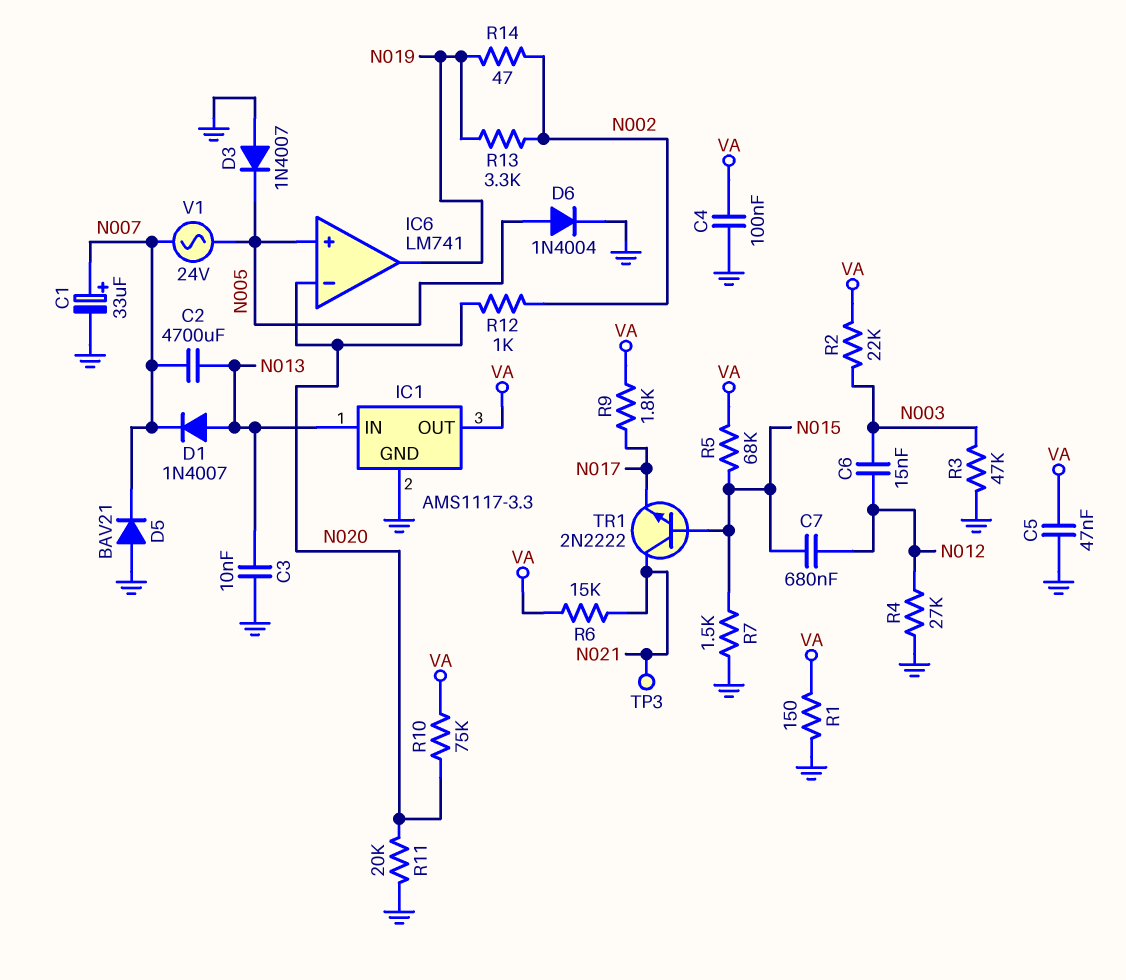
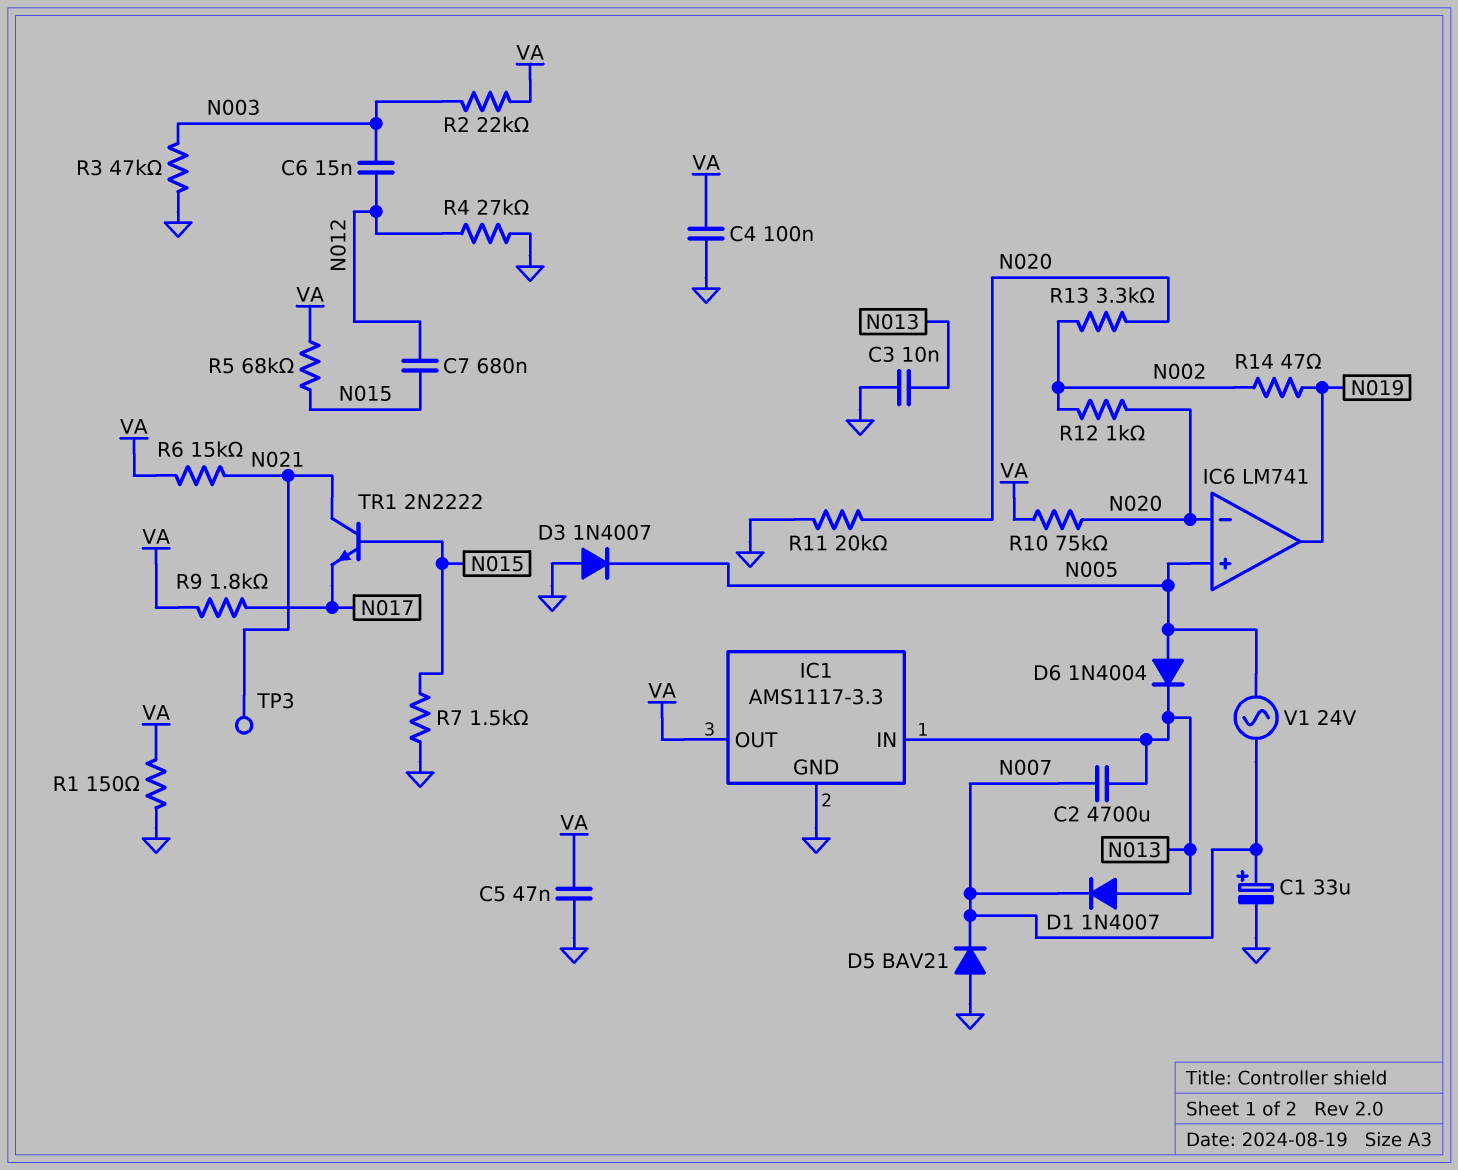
D6: diode 1N4004 (A N005, K GND) -> diode 1N4004 (A N005, K N013)
R13: 3.3k (N002, N019) -> 3.3k (N002, N020)

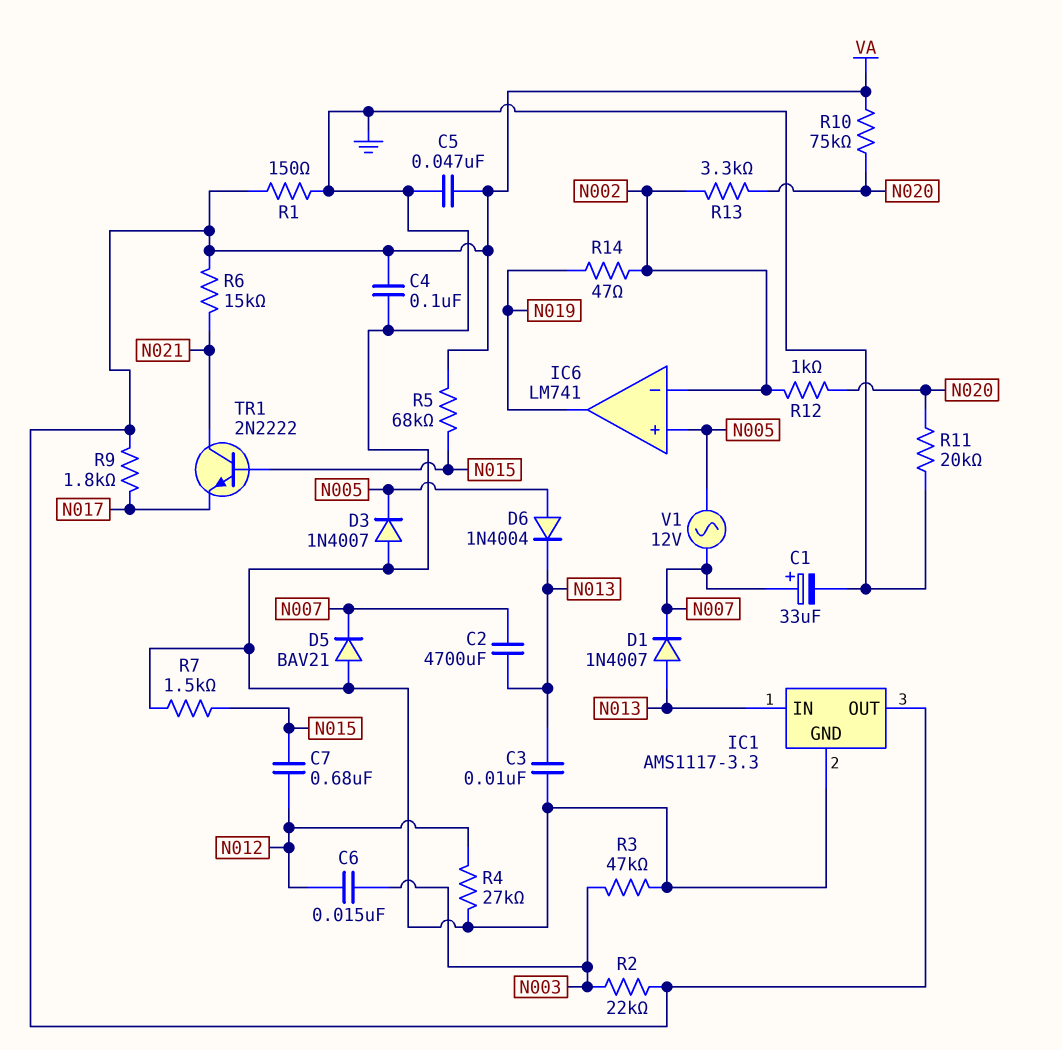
IC6 pin in-: N020 -> N002
TP3: test point (N021) -> none
V1: AC 24V (N005, N007) -> AC 12V (N005, N007)

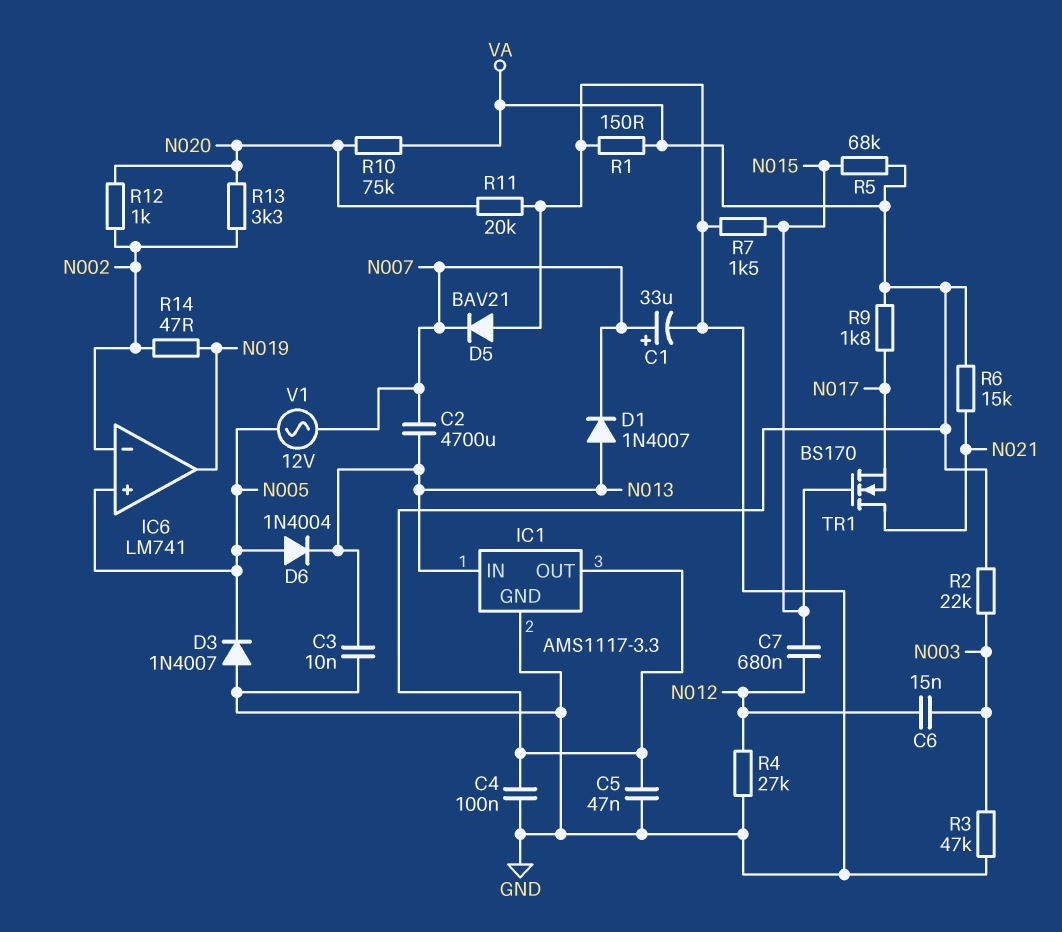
TR1: NPN 2N2222 (B N015, C N021, E N017) -> NMOS BS170 (G N015, D N021, S N017)

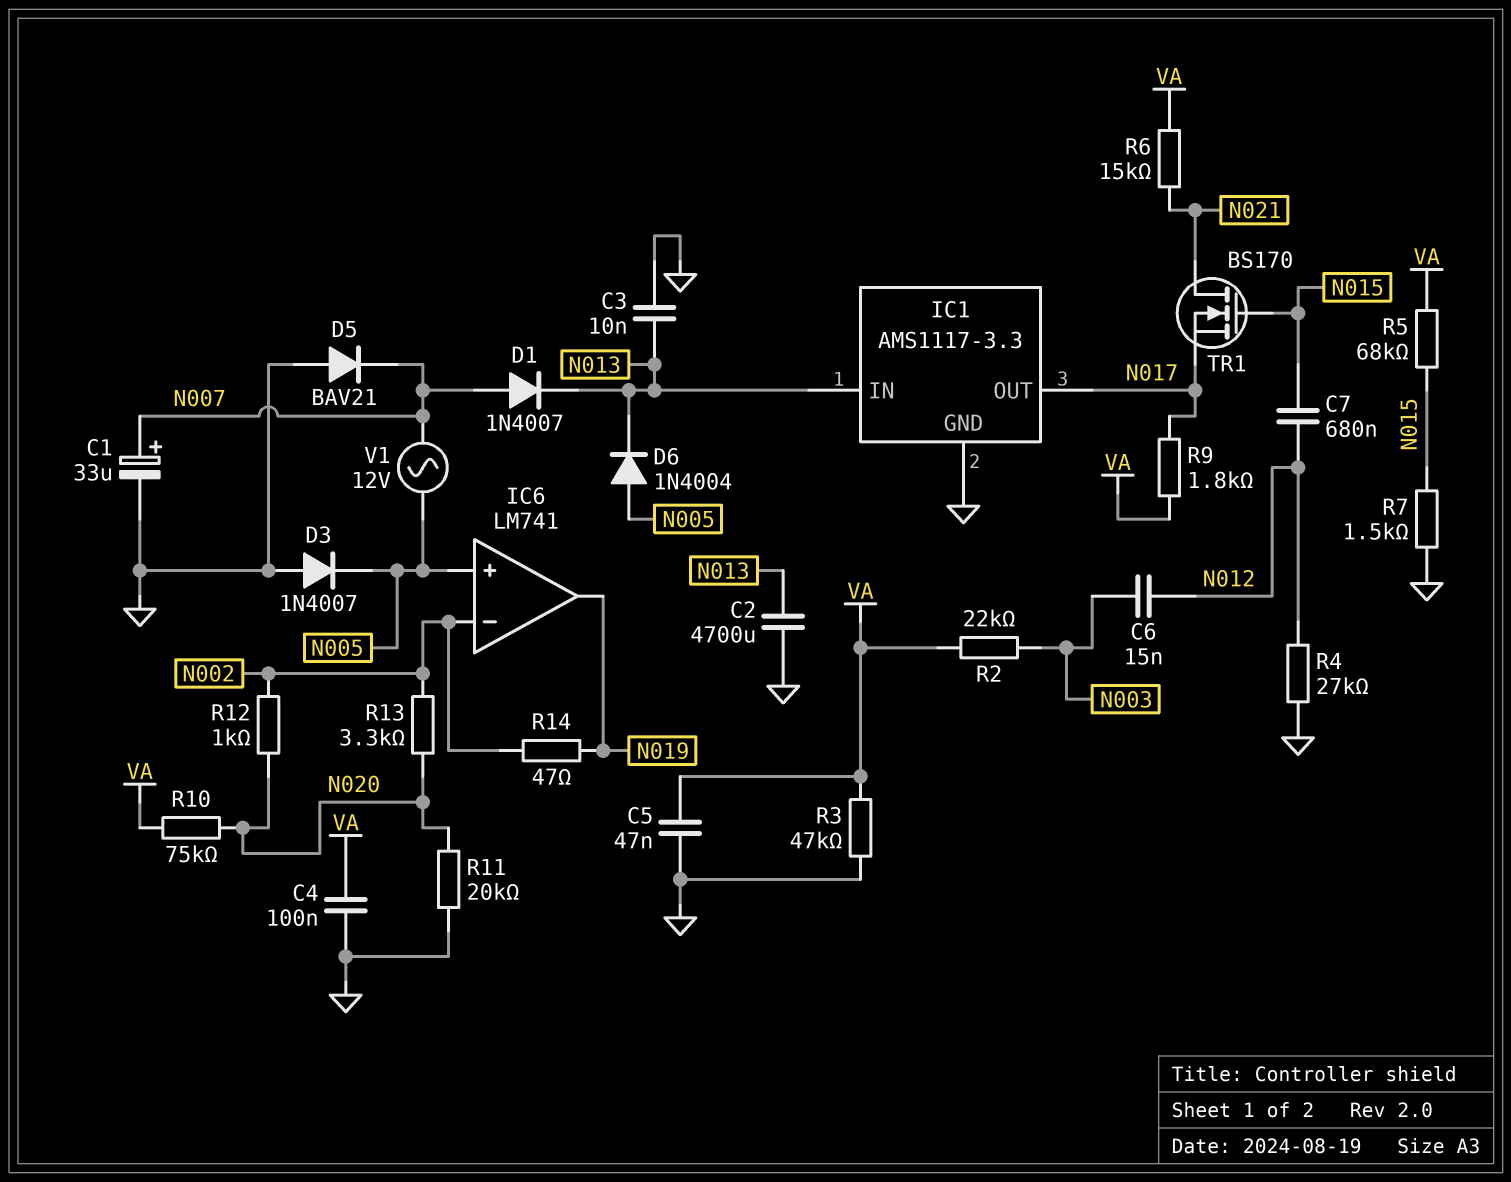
C2: 4700uF (N007, N013) -> 4700uF (GND, N013)
D1: diode 1N4007 (A N013, K N007) -> diode 1N4007 (A N007, K N013)
IC1 pin OUT: VA -> N017
R1: 150 (GND, VA) -> none
R3: 47k (GND, N003) -> 47k (GND, VA)

